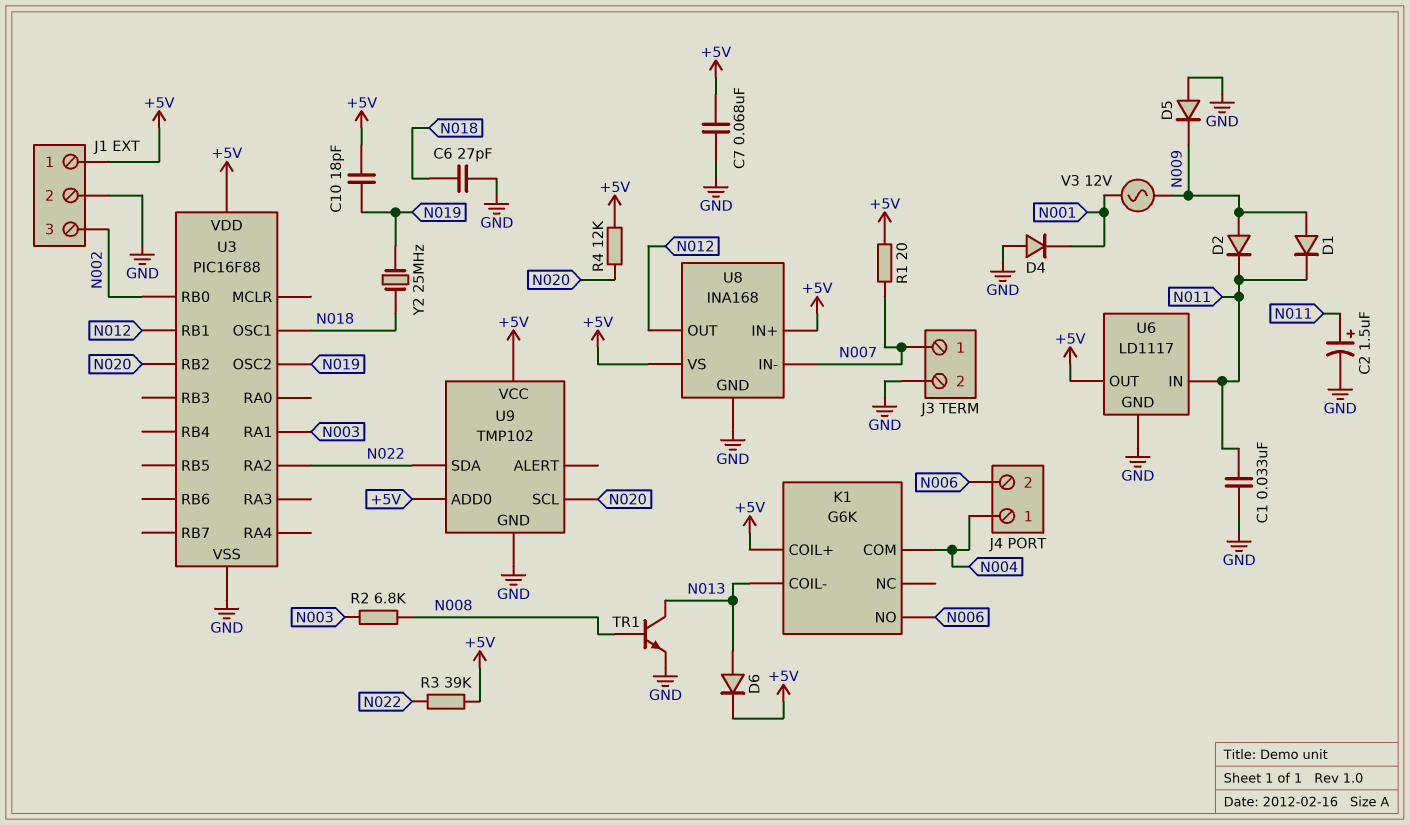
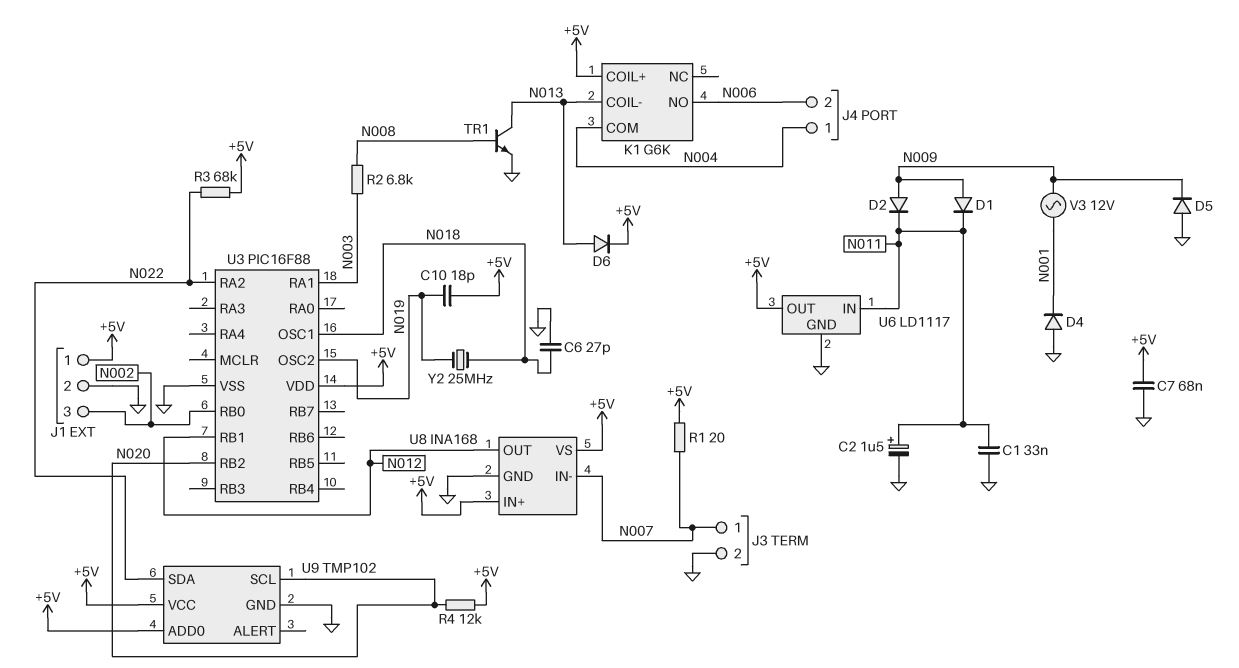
R3: 39k (+5V, N022) -> 68k (+5V, N022)

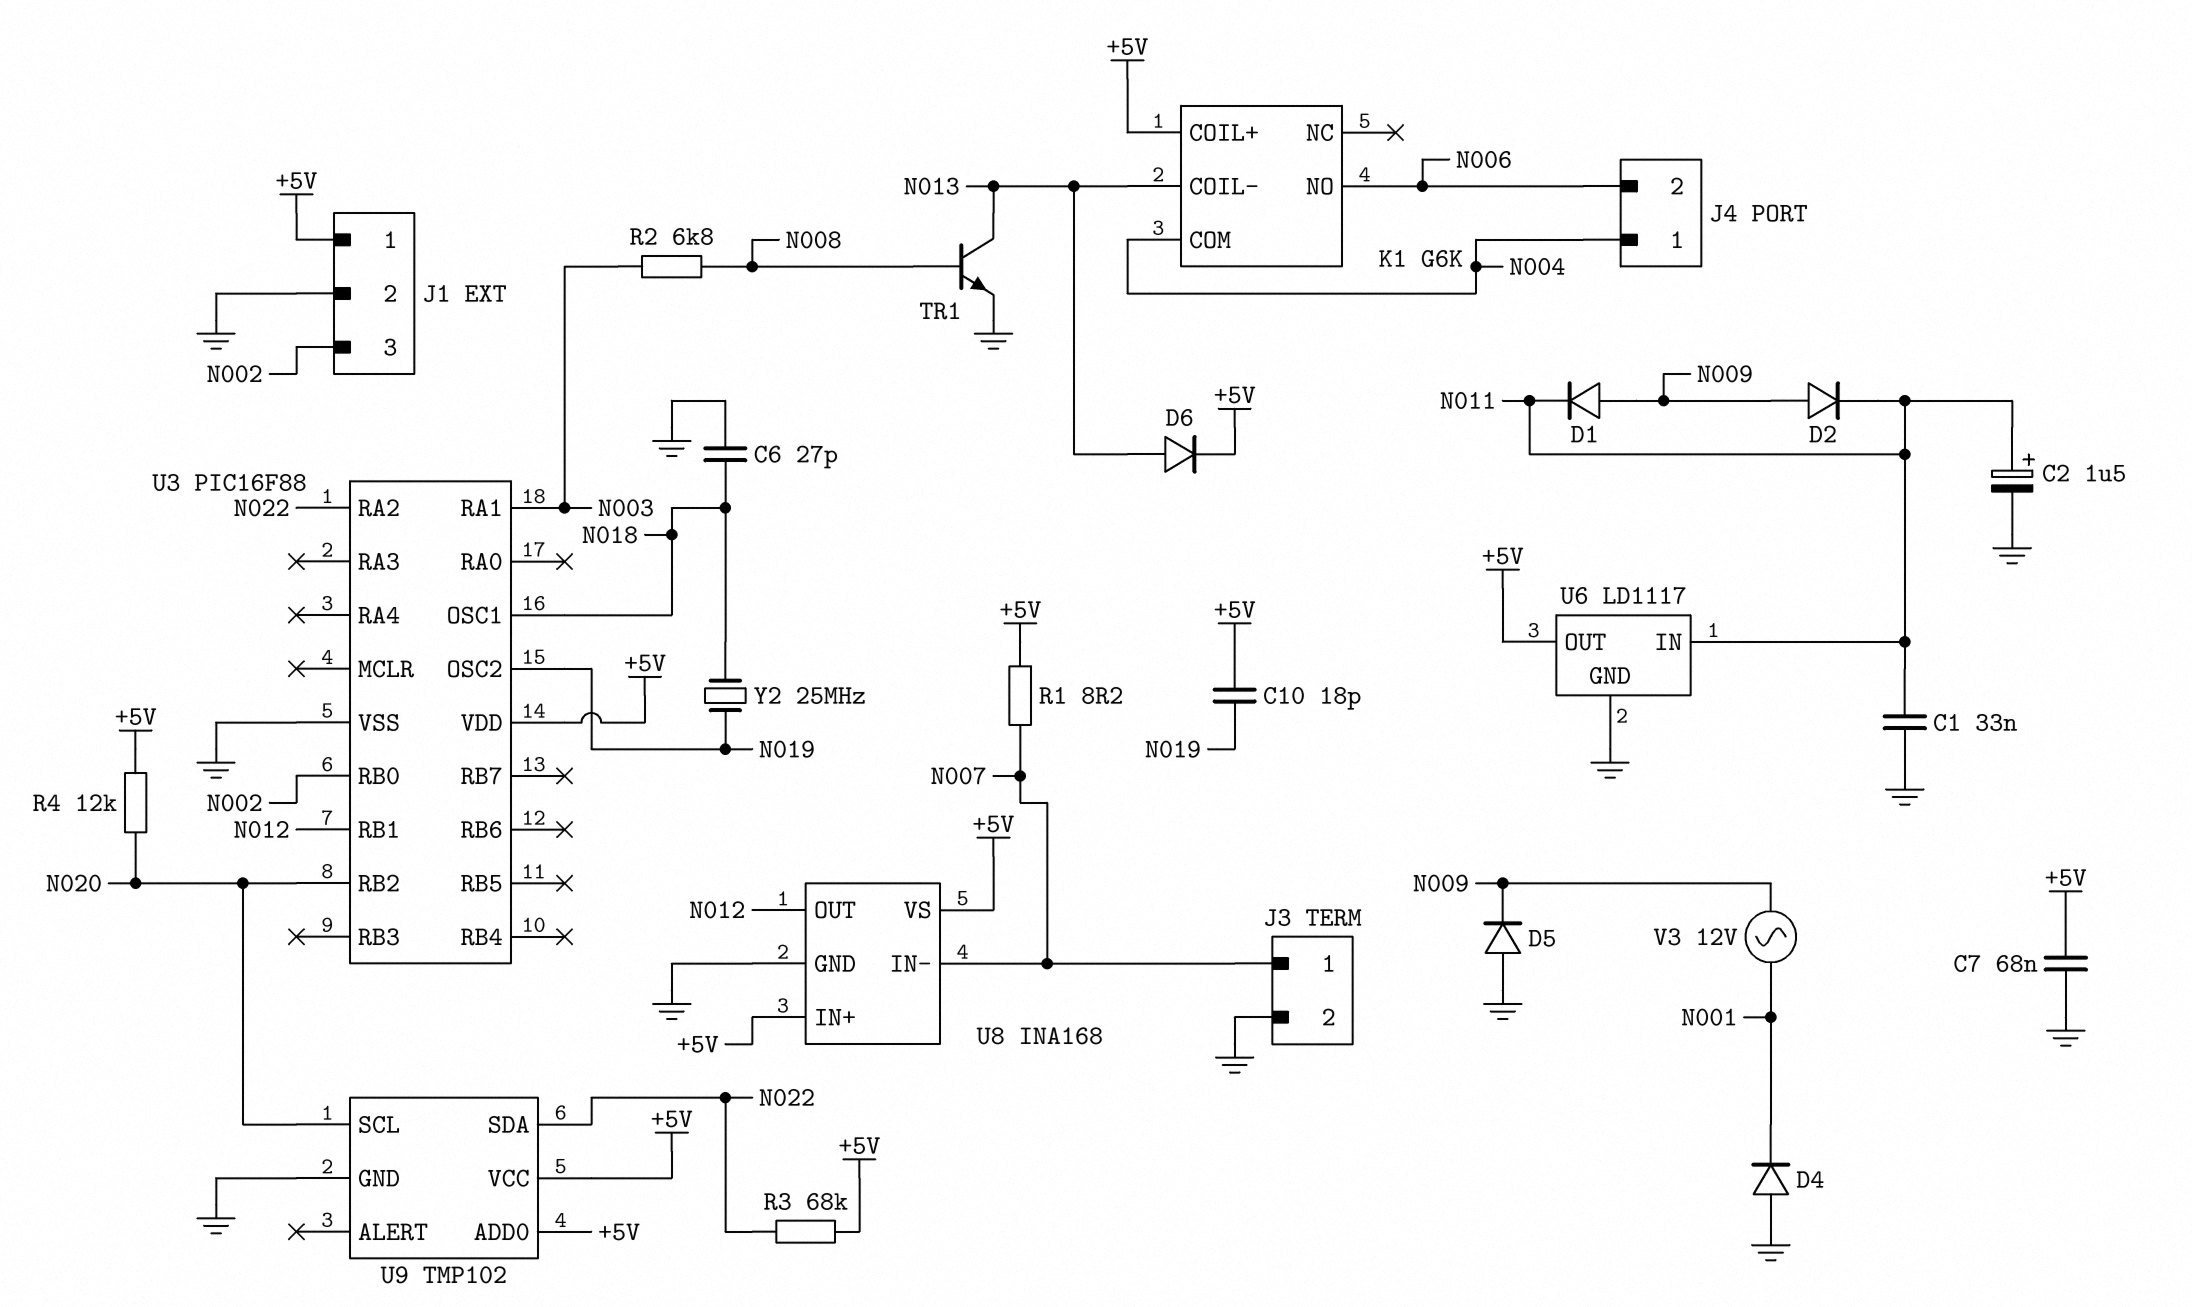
R1: 20 (+5V, N007) -> 8.2 (+5V, N007)

